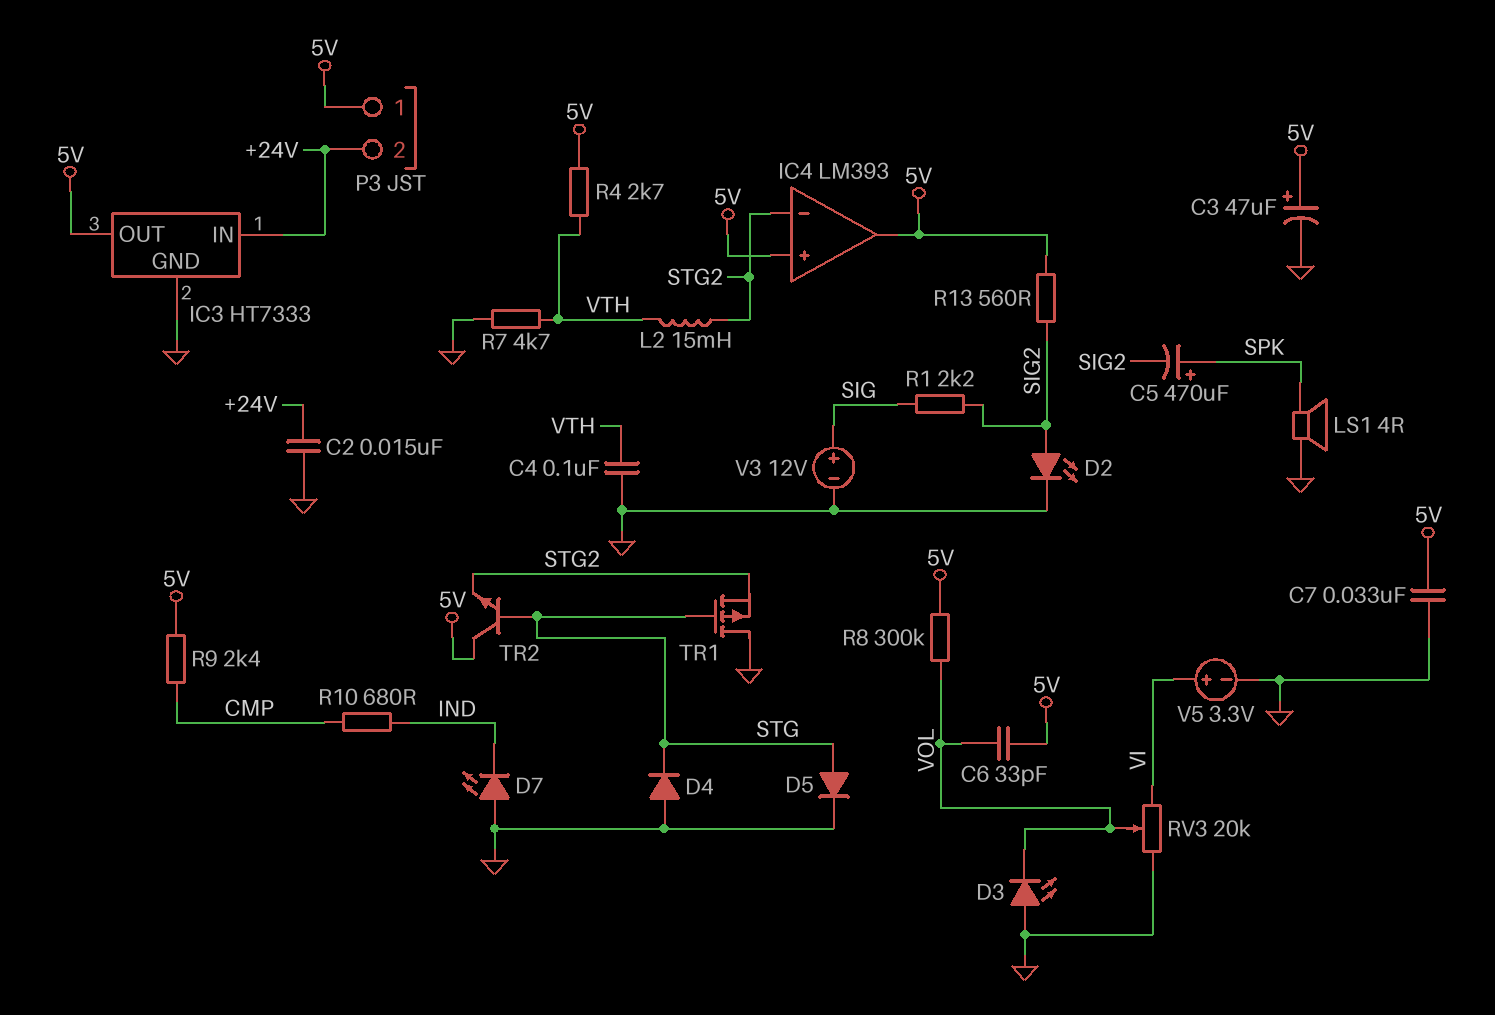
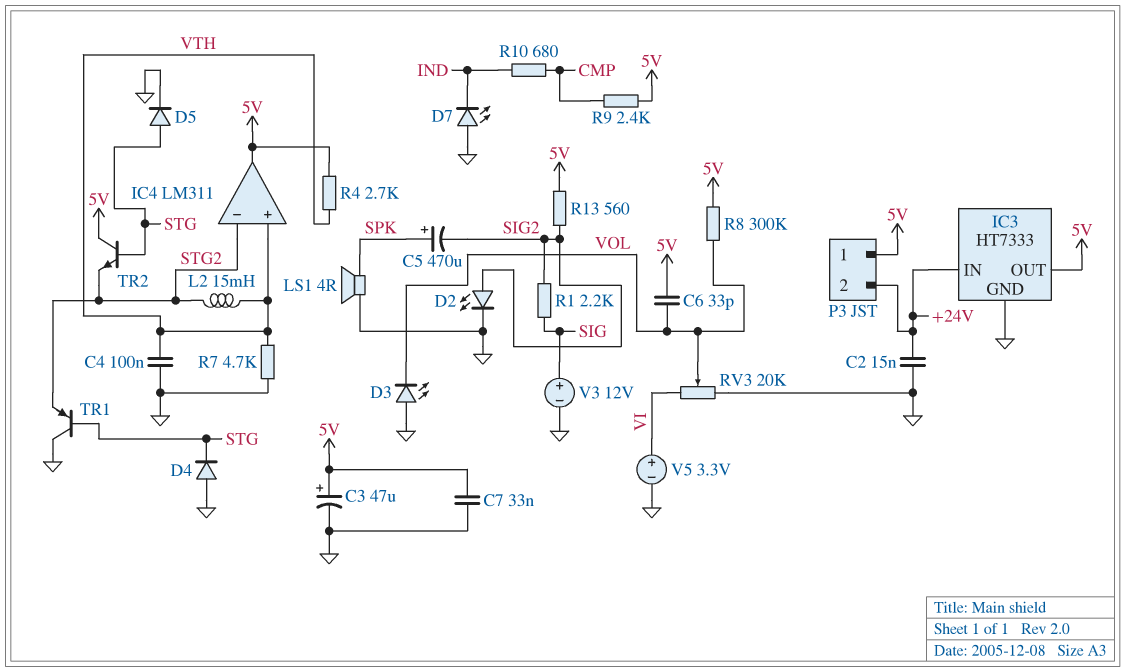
IC4: LM393 -> LM311
IC4 pin in+: 5V -> VTH
TR1: PMOS (G STG, D GND, S STG2) -> PNP (B STG, C GND, E STG2)

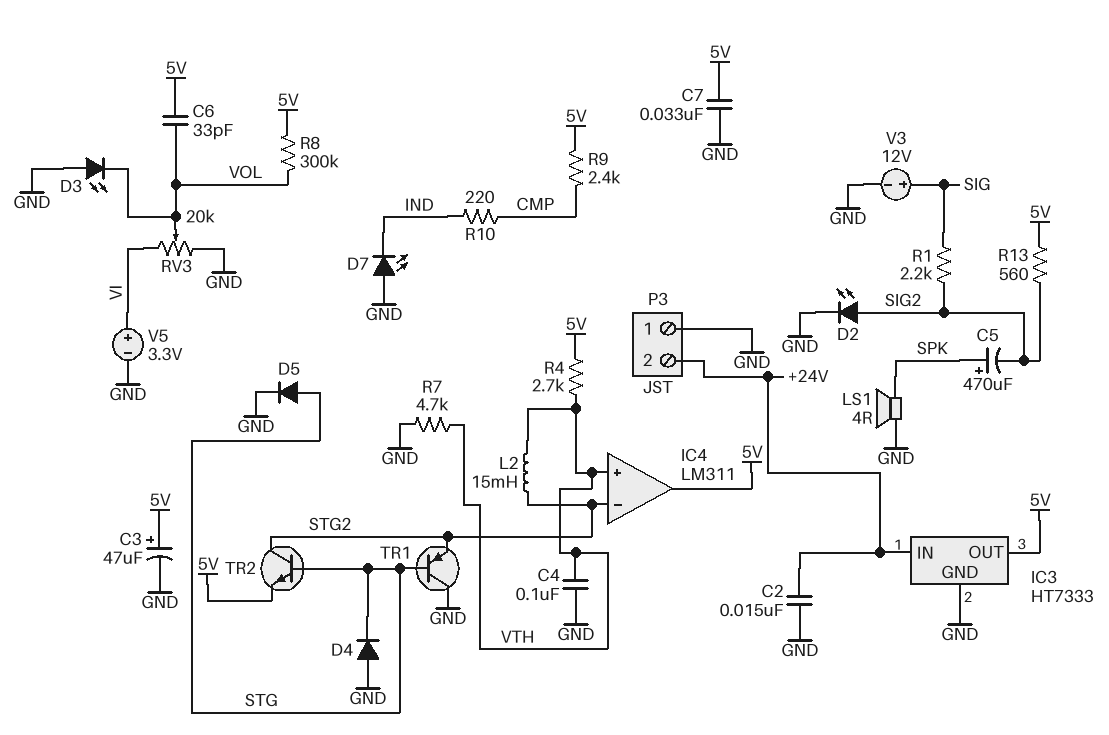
P3 pin 1: 5V -> GND
R10: 680 (CMP, IND) -> 220 (CMP, IND)
TR2: NPN (B STG, C 5V, E STG2) -> NPN (B STG, C STG2, E 5V)

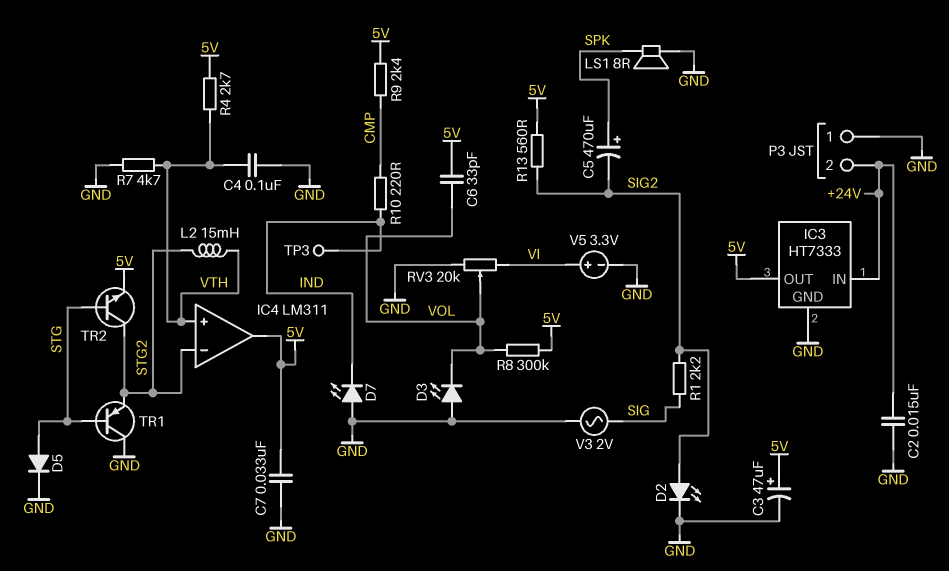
D4: diode (A GND, K STG) -> none
LS1: speaker 4R (GND, SPK) -> speaker 8R (GND, SPK)
TP3: none -> test point (IND)
V3: 12V (plus SIG, minus GND) -> AC 2V (GND, SIG)

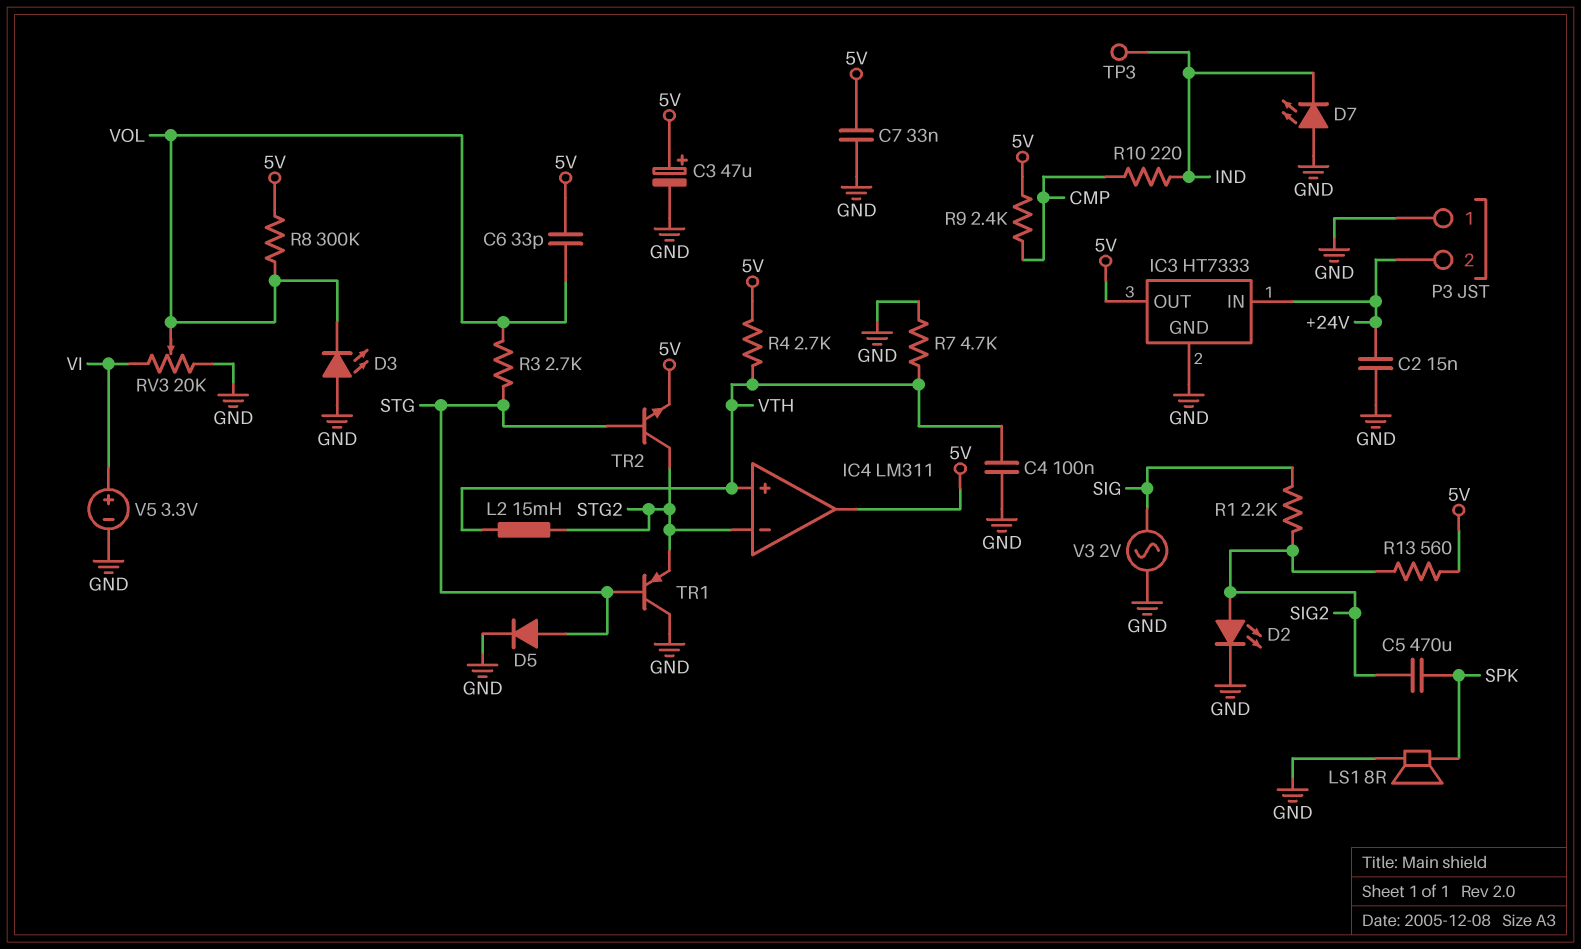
C5: 470uF (plus SPK, minus SIG2) -> 470uF (SIG2, SPK)
R3: none -> 2.7k (STG, VOL)

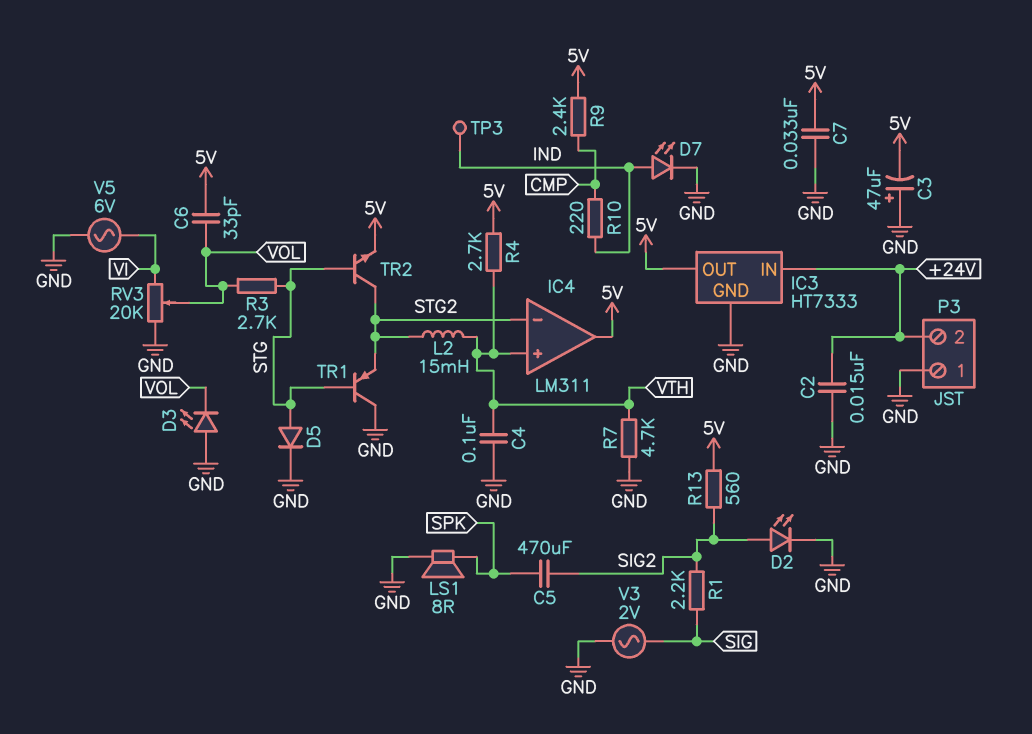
C3: 47uF (plus 5V, minus GND) -> 47uF (plus GND, minus 5V)
D7: LED (A GND, K IND) -> LED (A IND, K GND)
R8: 300k (5V, VOL) -> none
V5: 3.3V (plus VI, minus GND) -> AC 6V (GND, VI)

